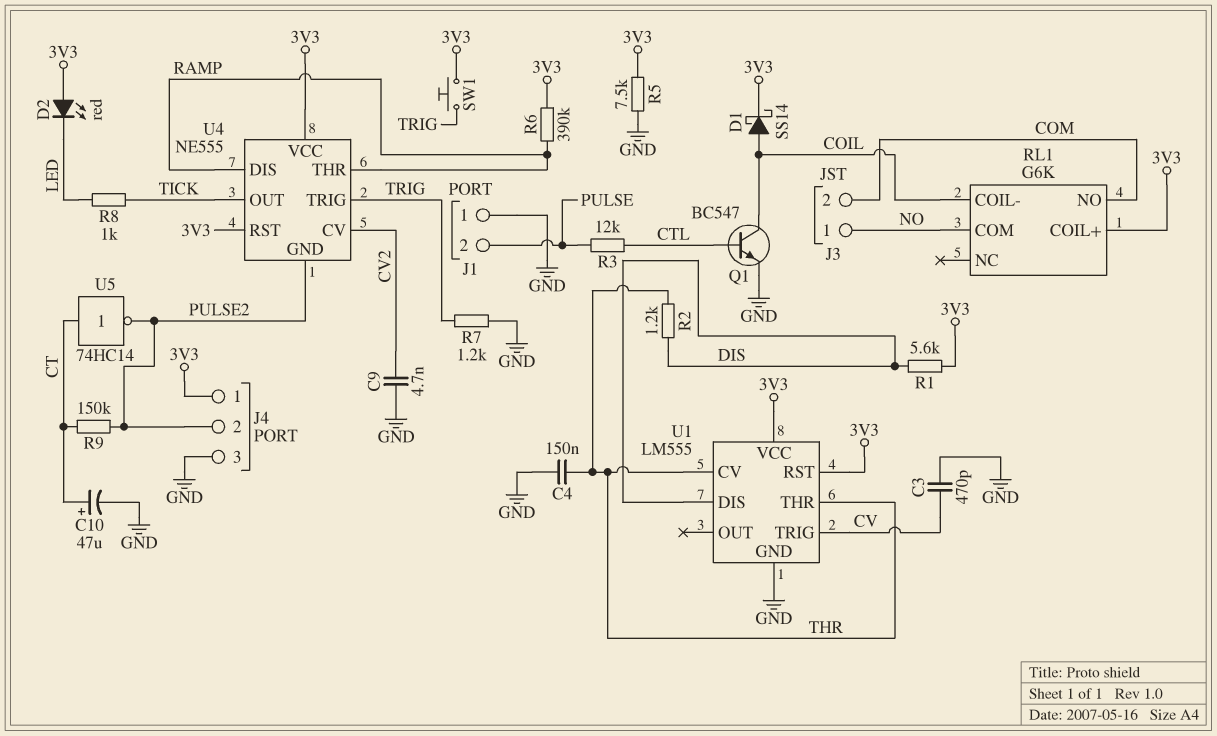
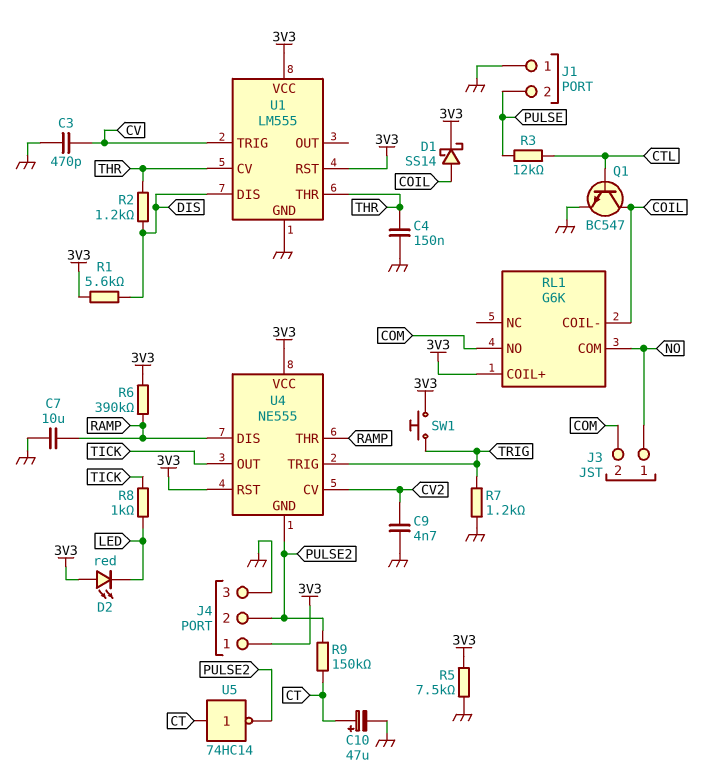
C7: none -> 10uF (GND, RAMP)

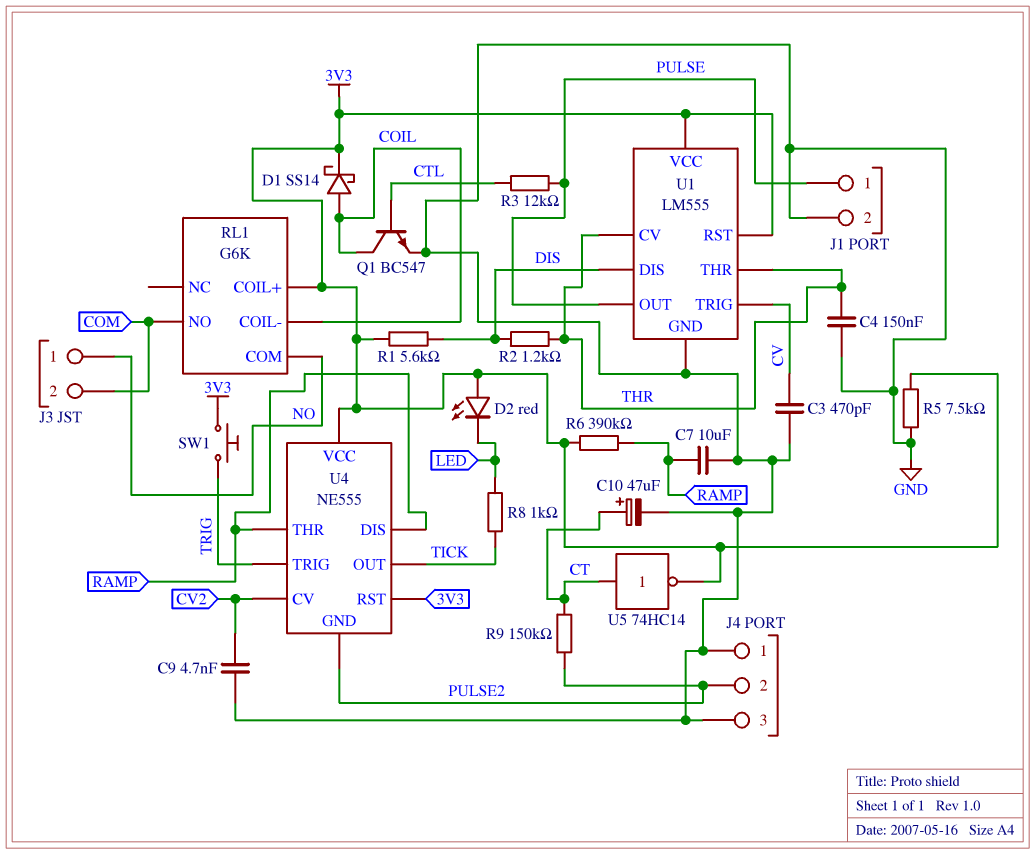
J1 pin 1: GND -> PULSE
J1 pin 2: PULSE -> GND
J4 pin 1: 3V3 -> GND
R7: 1.2k (GND, TRIG) -> none
U1 pin OUT: none -> PULSE
U5: NOT 74HC14 (in CT, out PULSE2) -> NOT 74HC14 (in CT, out 3V3)

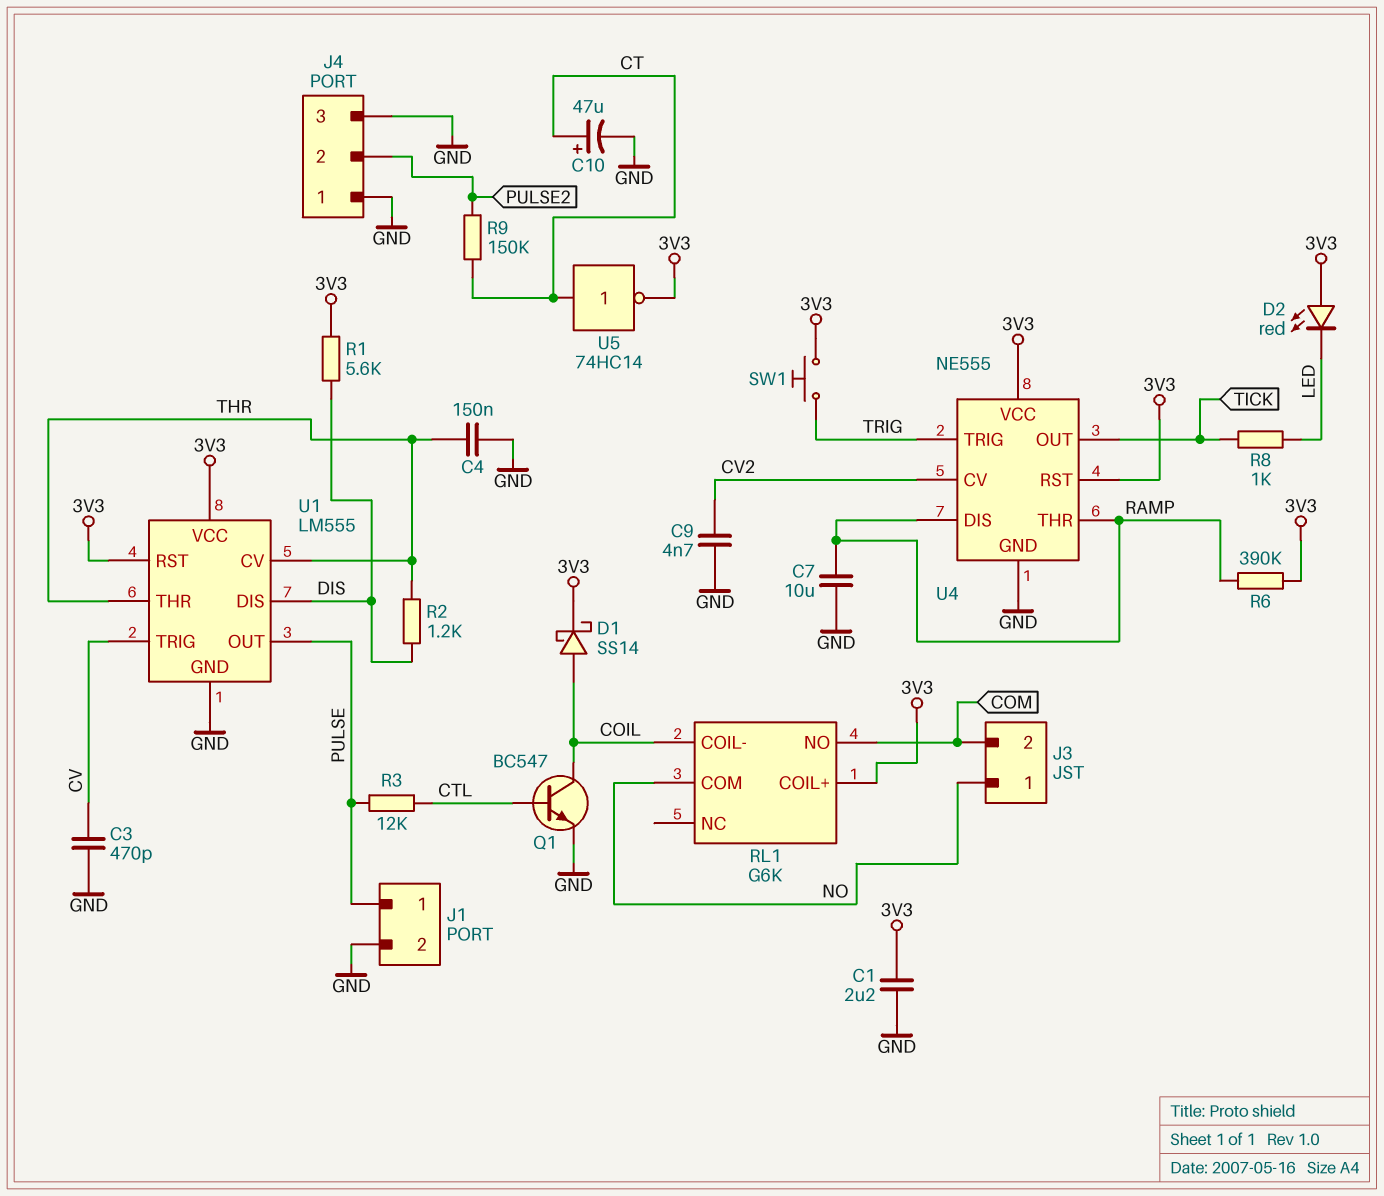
C1: none -> 2.2uF (3V3, GND)
R5: 7.5k (3V3, GND) -> none
U4 pin GND: PULSE2 -> GND

